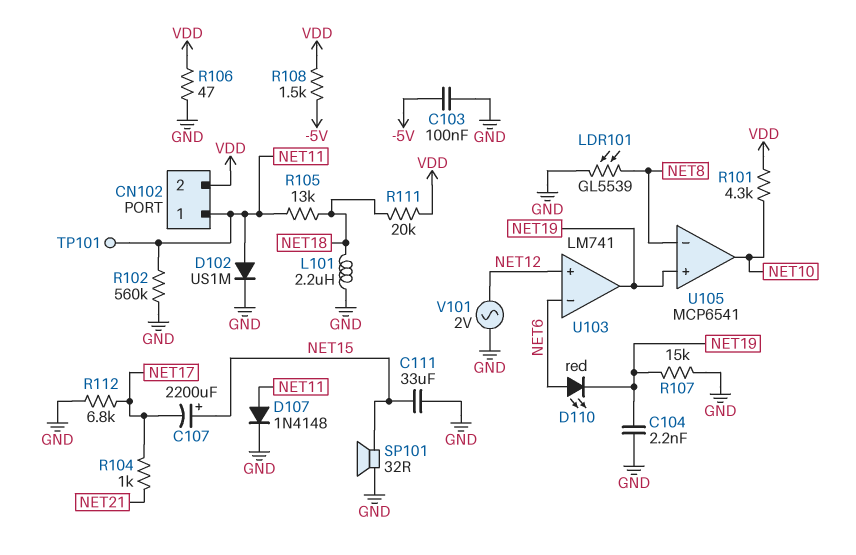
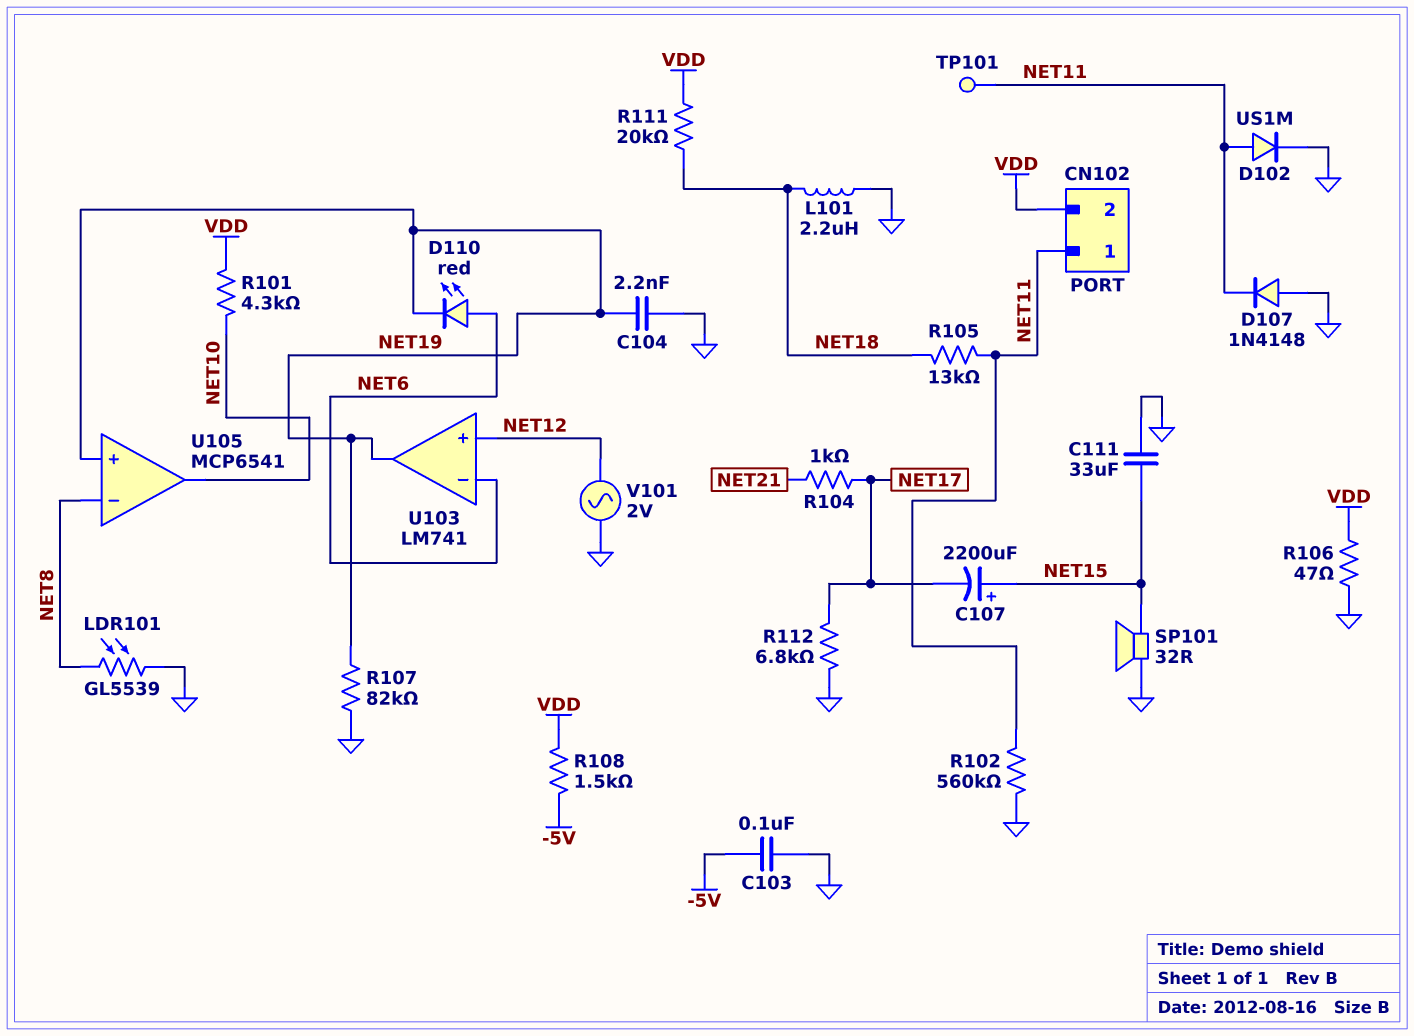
D107: diode 1N4148 (A NET11, K GND) -> diode 1N4148 (A GND, K NET11)
R107: 15k (GND, NET19) -> 82k (GND, NET19)

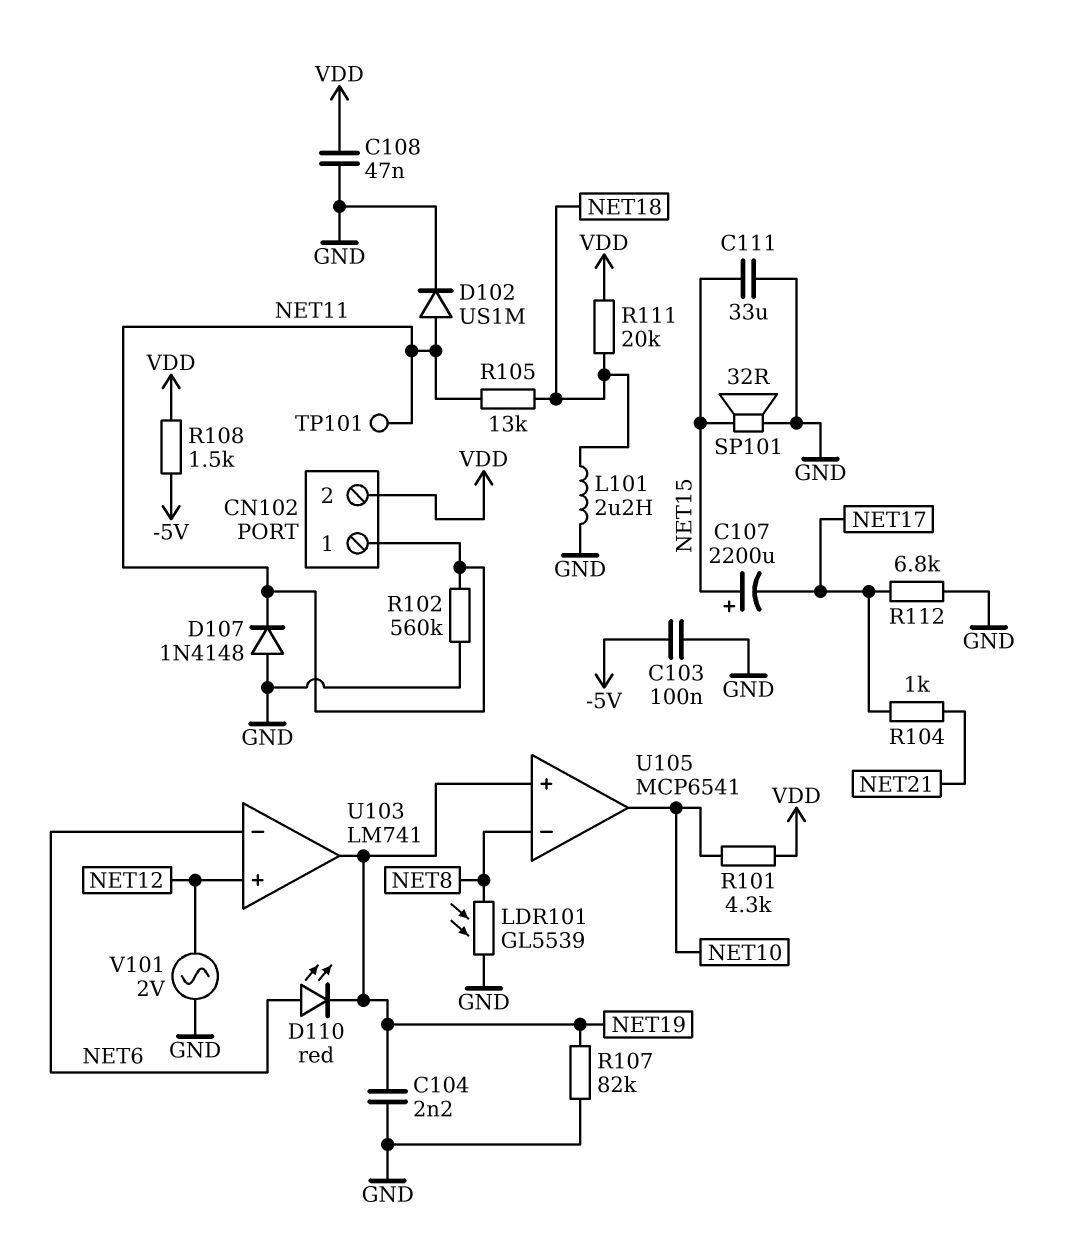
C108: none -> 47nF (GND, VDD)
R106: 47 (GND, VDD) -> none

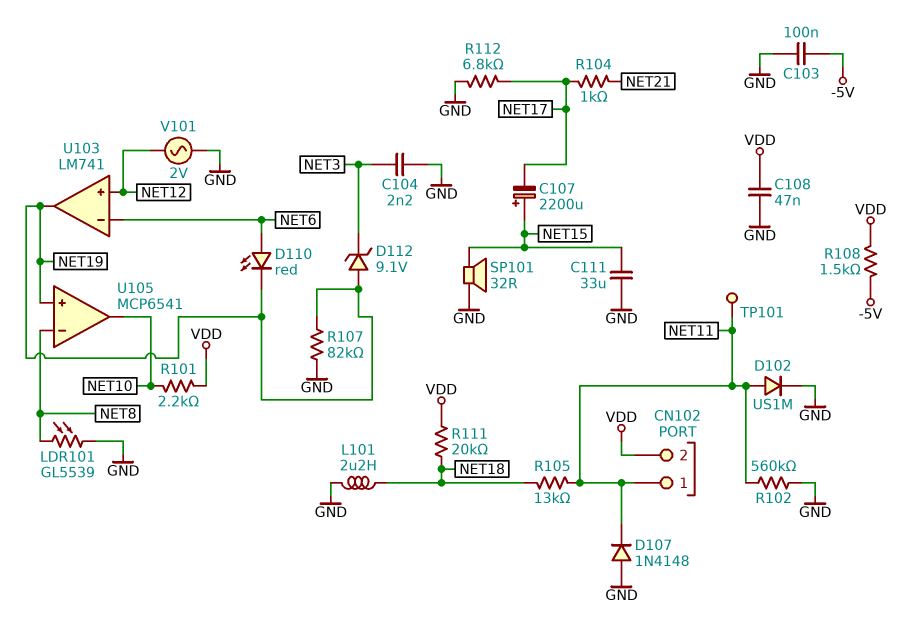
C104: 2.2nF (GND, NET19) -> 2.2nF (GND, NET3)
D112: none -> zener 9.1V (A NET19, K NET3)
R101: 4.3k (NET10, VDD) -> 2.2k (NET10, VDD)

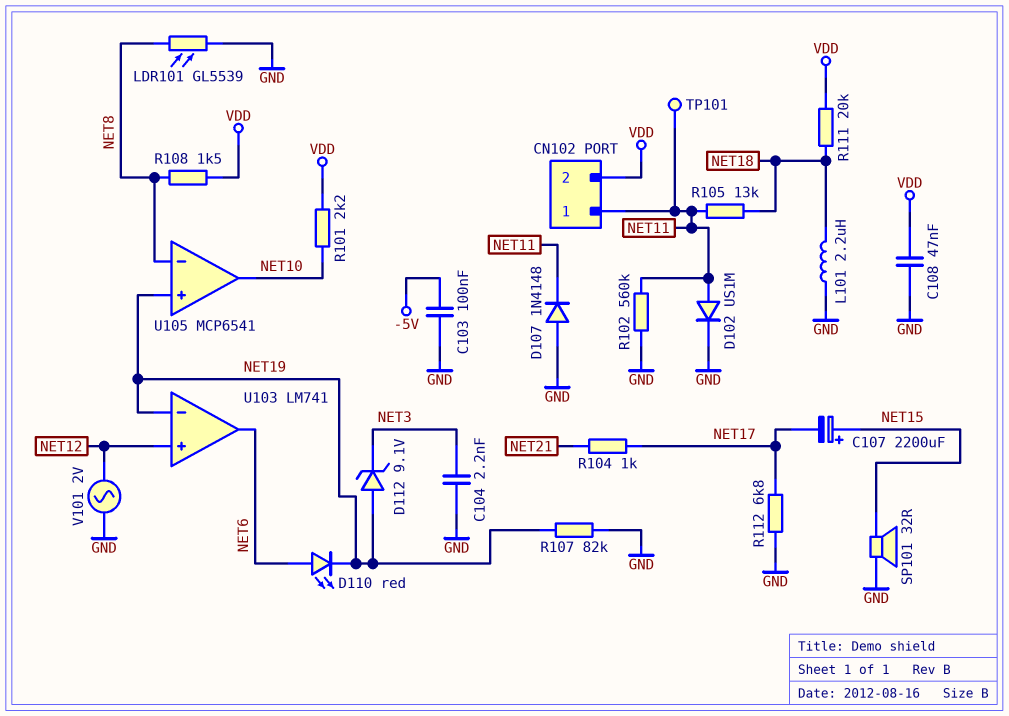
C111: 33uF (GND, NET15) -> none
R108: 1.5k (-5V, VDD) -> 1.5k (NET8, VDD)
U103 pin in-: NET6 -> NET19
U103 pin out: NET19 -> NET6

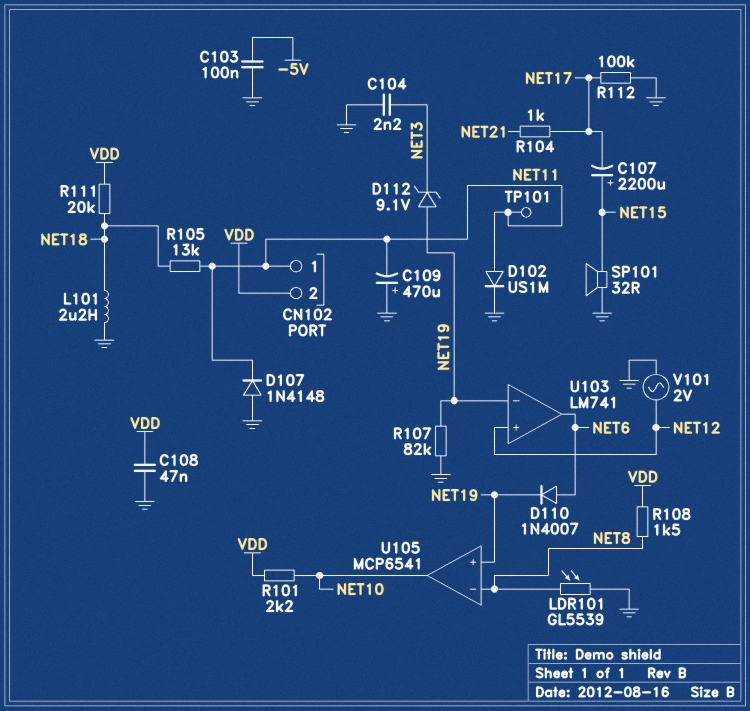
C109: none -> 470uF (plus GND, minus NET11)
D110: LED red (A NET6, K NET19) -> diode 1N4007 (A NET6, K NET19)
R102: 560k (GND, NET11) -> none
R112: 6.8k (GND, NET17) -> 100k (GND, NET17)

